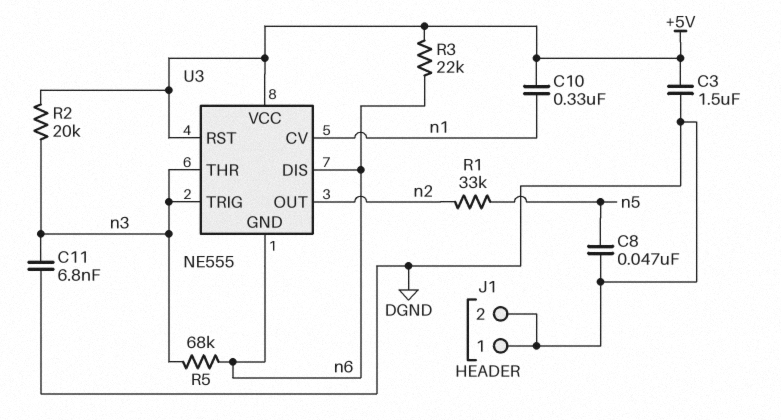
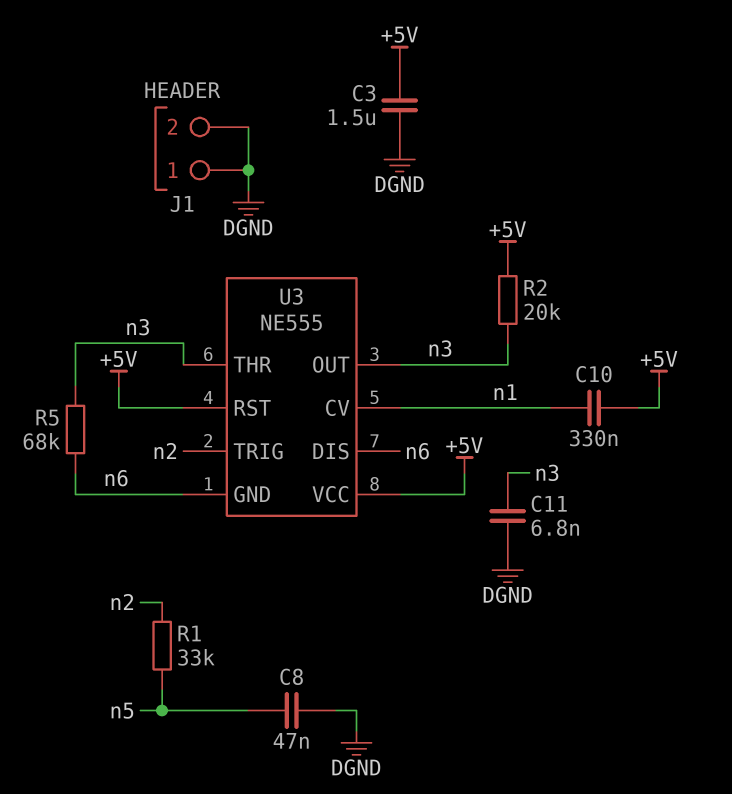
R3: 22k (+5V, n6) -> none
U3 pin OUT: n2 -> n3
U3 pin TRIG: n3 -> n2

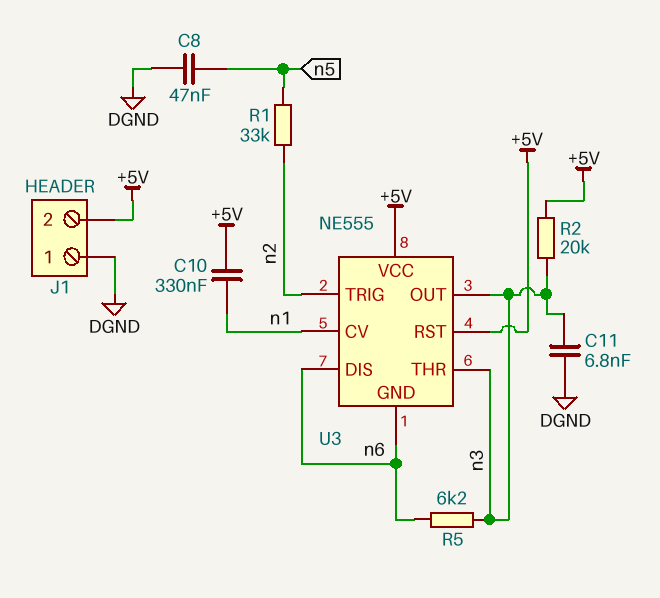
C3: 1.5uF (+5V, DGND) -> none
J1 pin 2: DGND -> +5V
R5: 68k (n3, n6) -> 6.2k (n3, n6)

